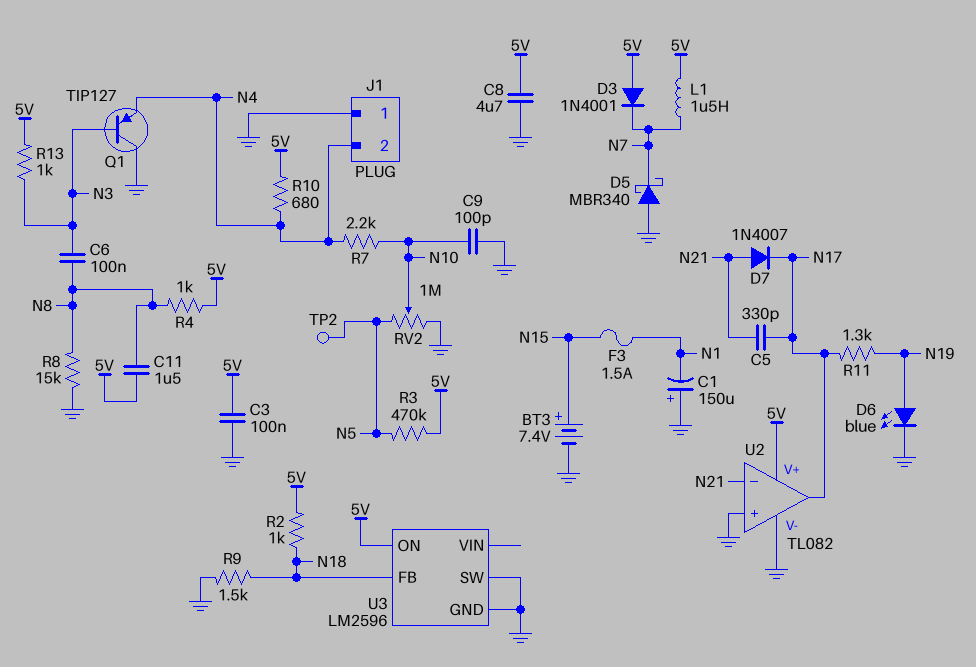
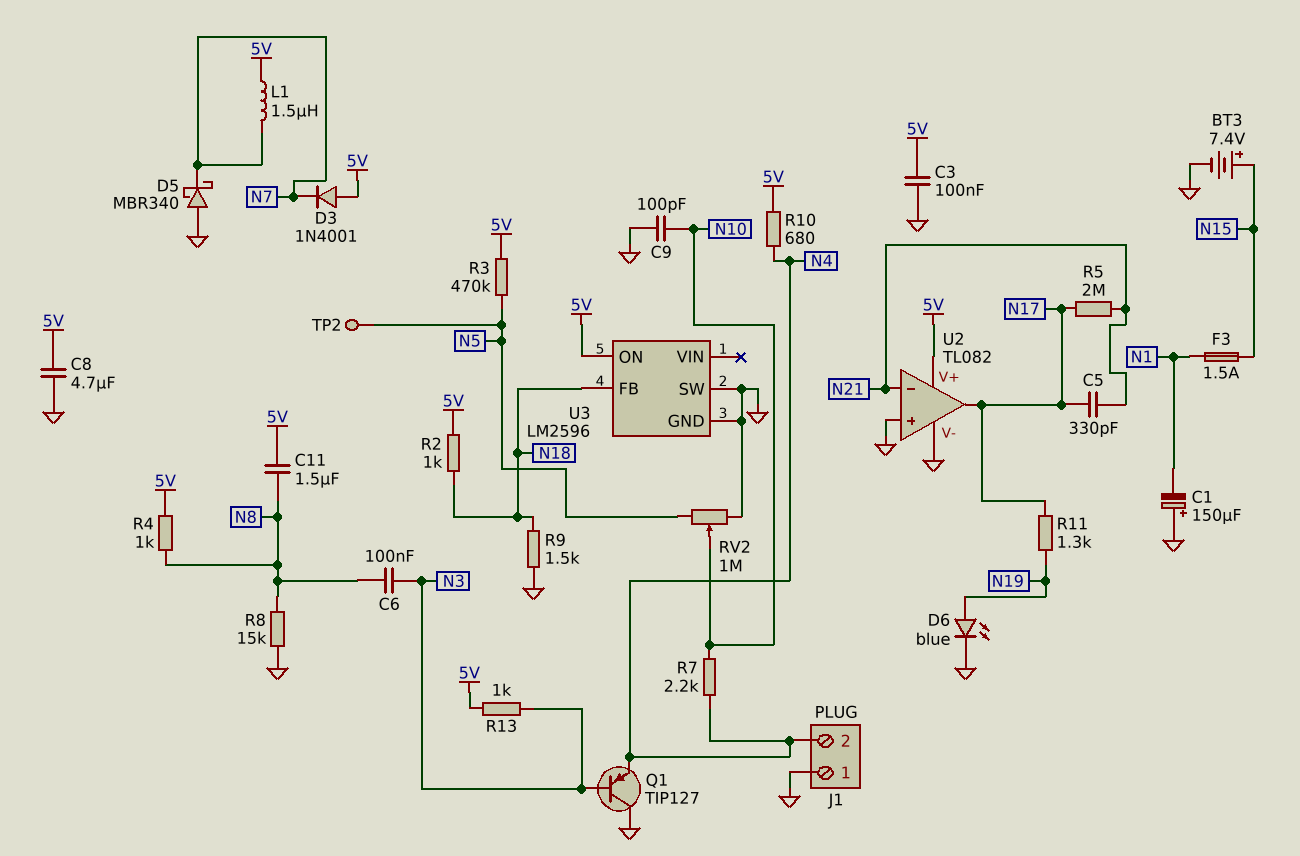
D7: diode 1N4007 (A N21, K N17) -> none
R5: none -> 2M (N17, N21)

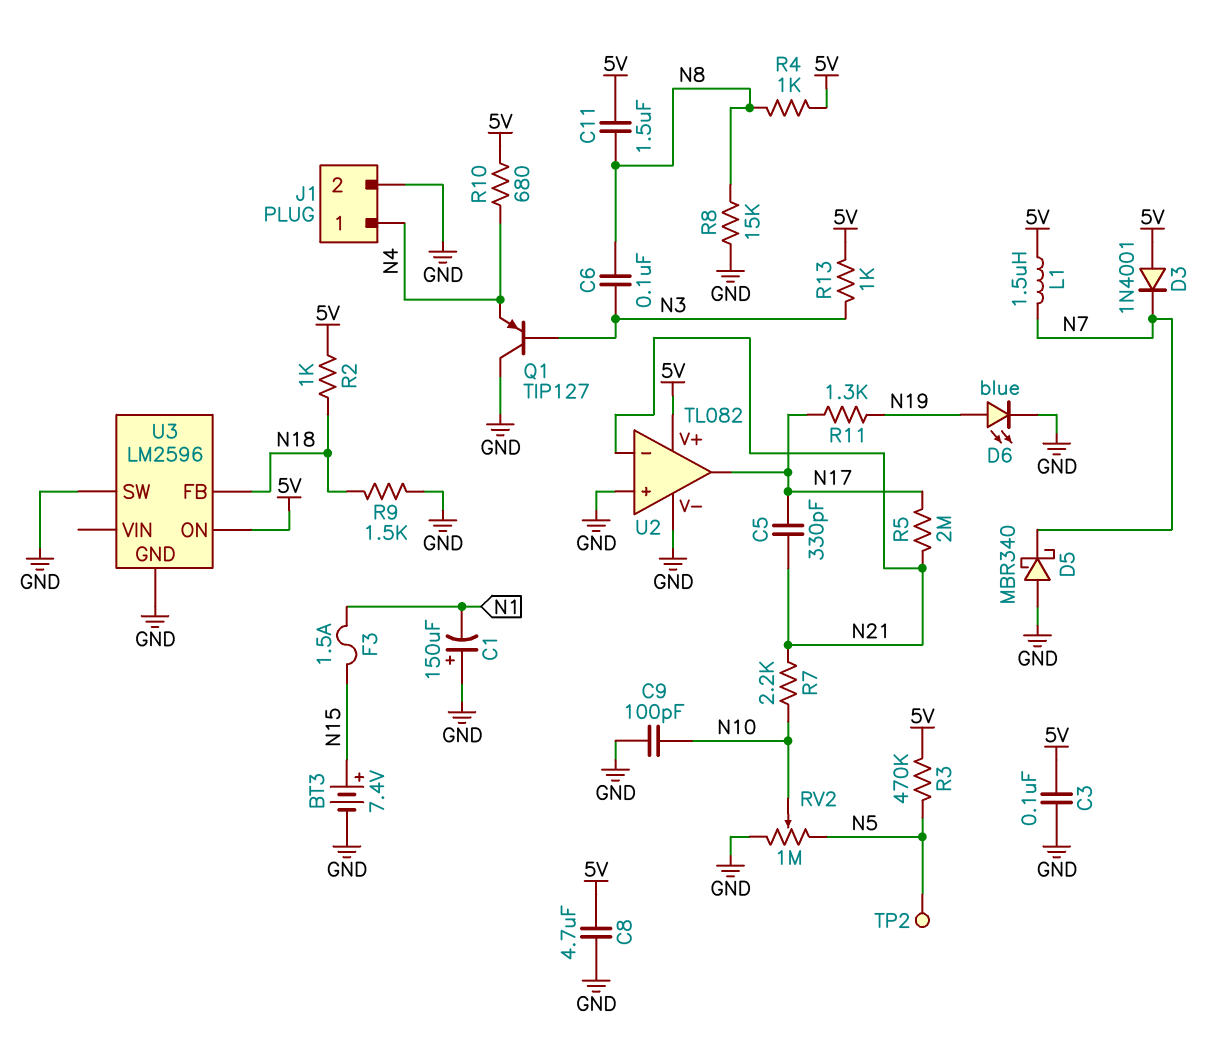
J1 pin 1: GND -> N4
J1 pin 2: N4 -> GND
R7: 2.2k (N4, N10) -> 2.2k (N10, N21)

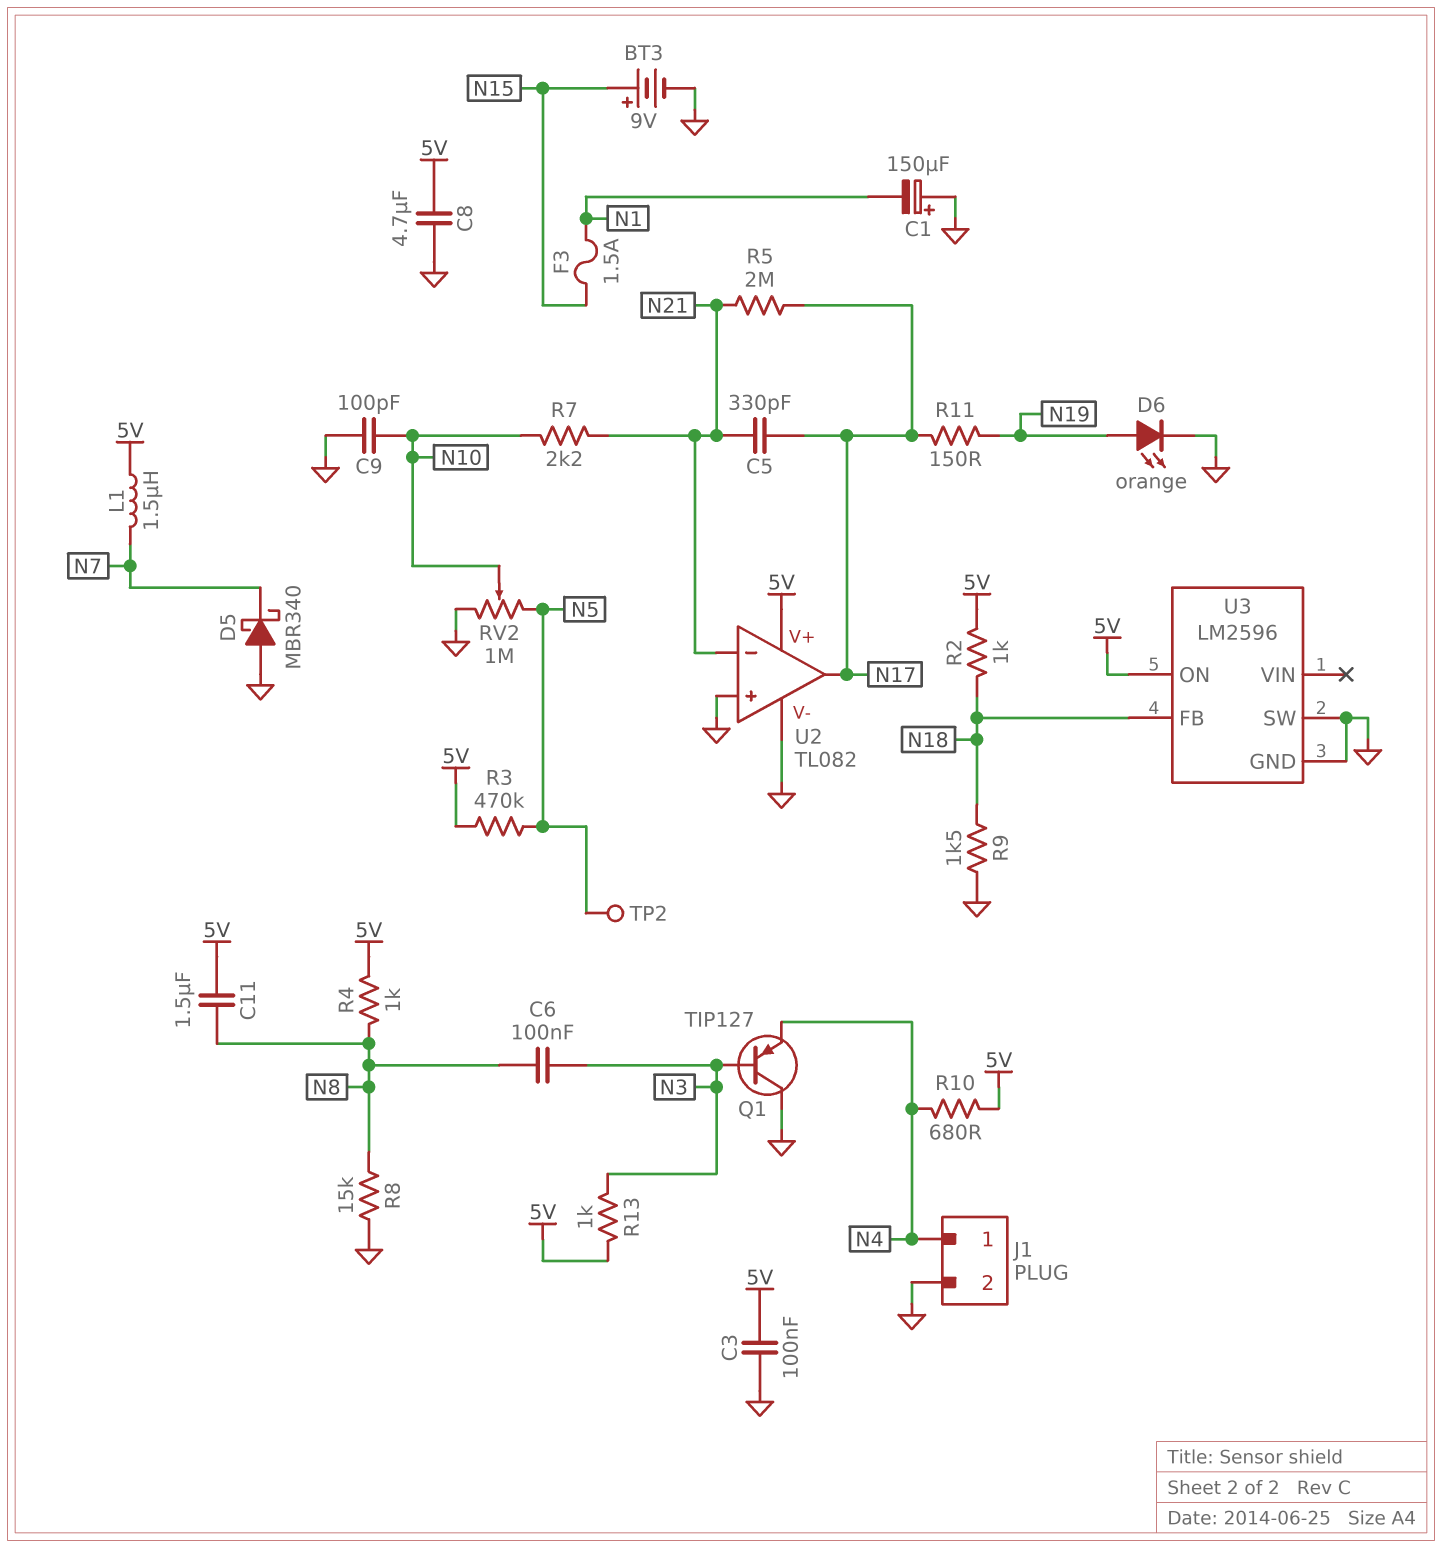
BT3: 7.4V (plus N15, minus GND) -> 9V (plus N15, minus GND)
D3: diode 1N4001 (A 5V, K N7) -> none
D6: LED blue (A N19, K GND) -> LED orange (A N19, K GND)
R11: 1.3k (N17, N19) -> 150 (N17, N19)

